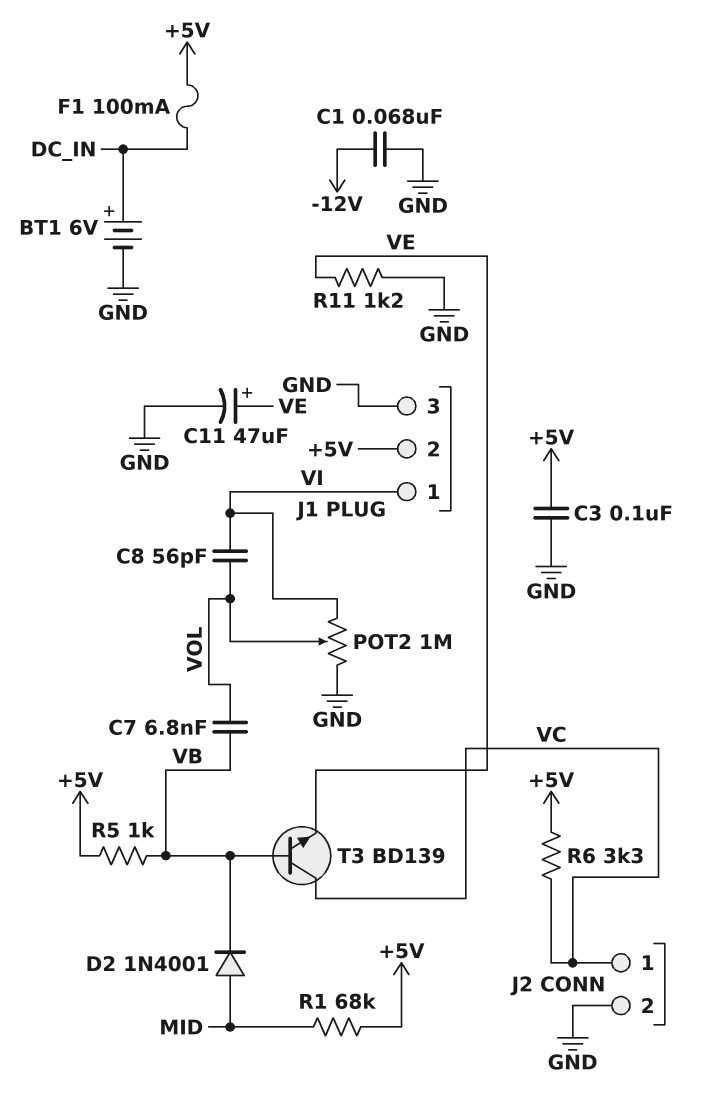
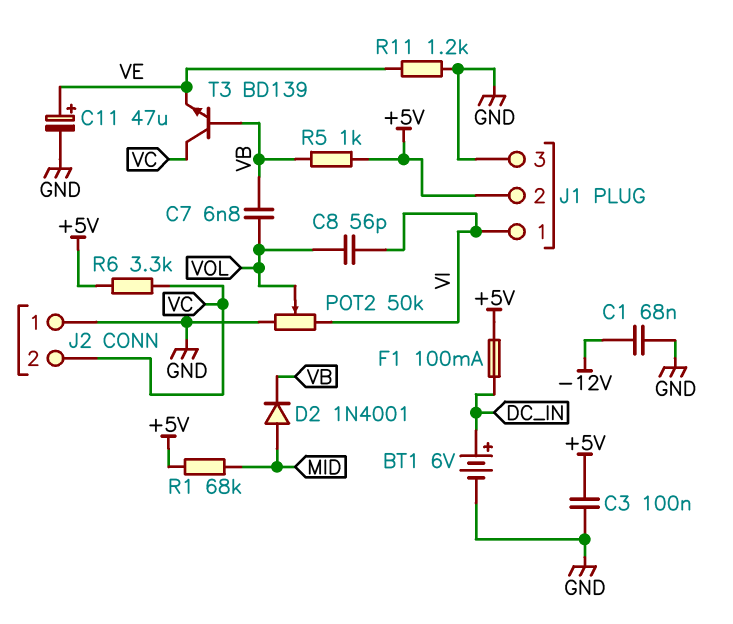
J2 pin 1: VC -> GND
J2 pin 2: GND -> VC
POT2: 1M (GND, VI, wiper VOL) -> 50k (GND, VI, wiper VOL)

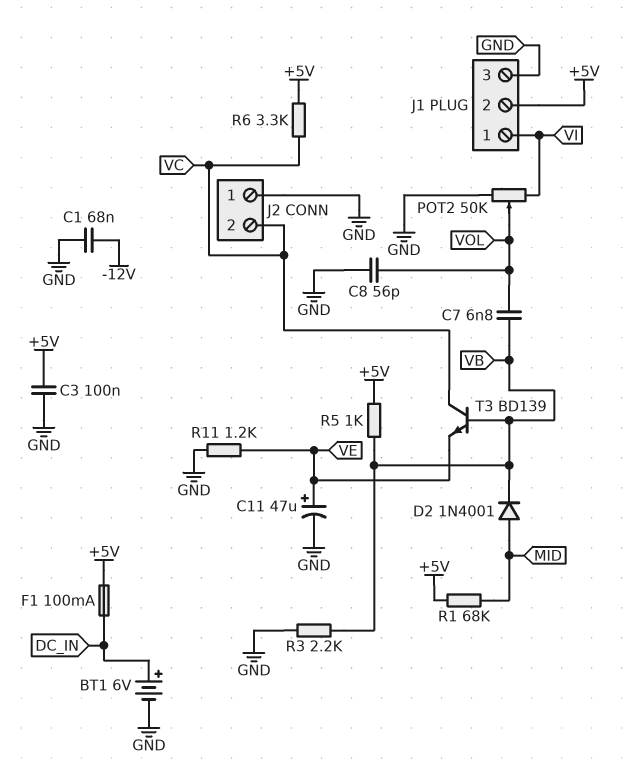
C8: 56pF (VI, VOL) -> 56pF (GND, VOL)
R3: none -> 2.2k (GND, VB)

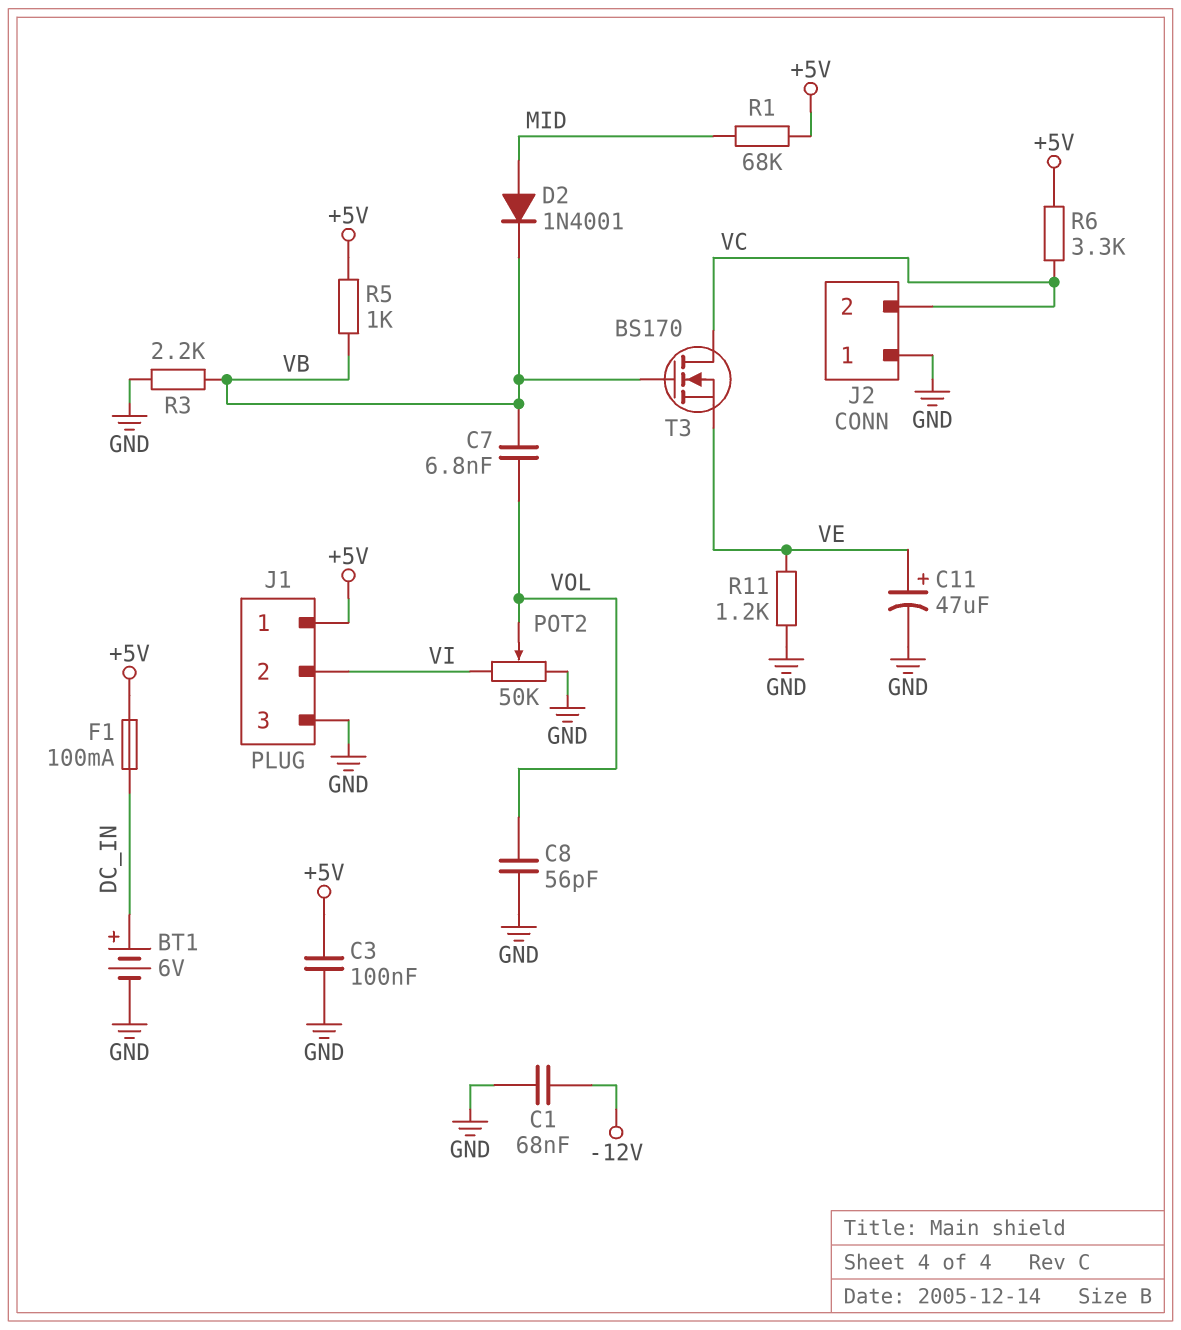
J1 pin 1: VI -> +5V
J1 pin 2: +5V -> VI
T3: NPN BD139 (B VB, C VC, E VE) -> NMOS BS170 (G VB, D VC, S VE)

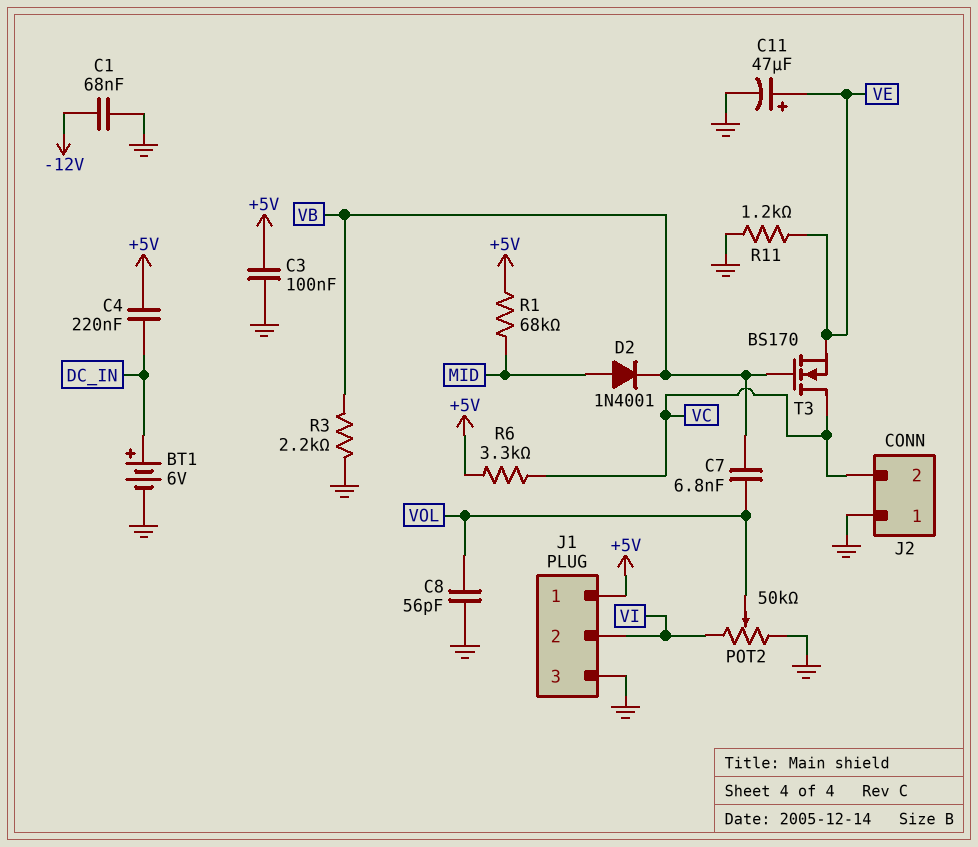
C4: none -> 220nF (+5V, DC_IN)
F1: 100mA (+5V, DC_IN) -> none
R5: 1k (+5V, VB) -> none

